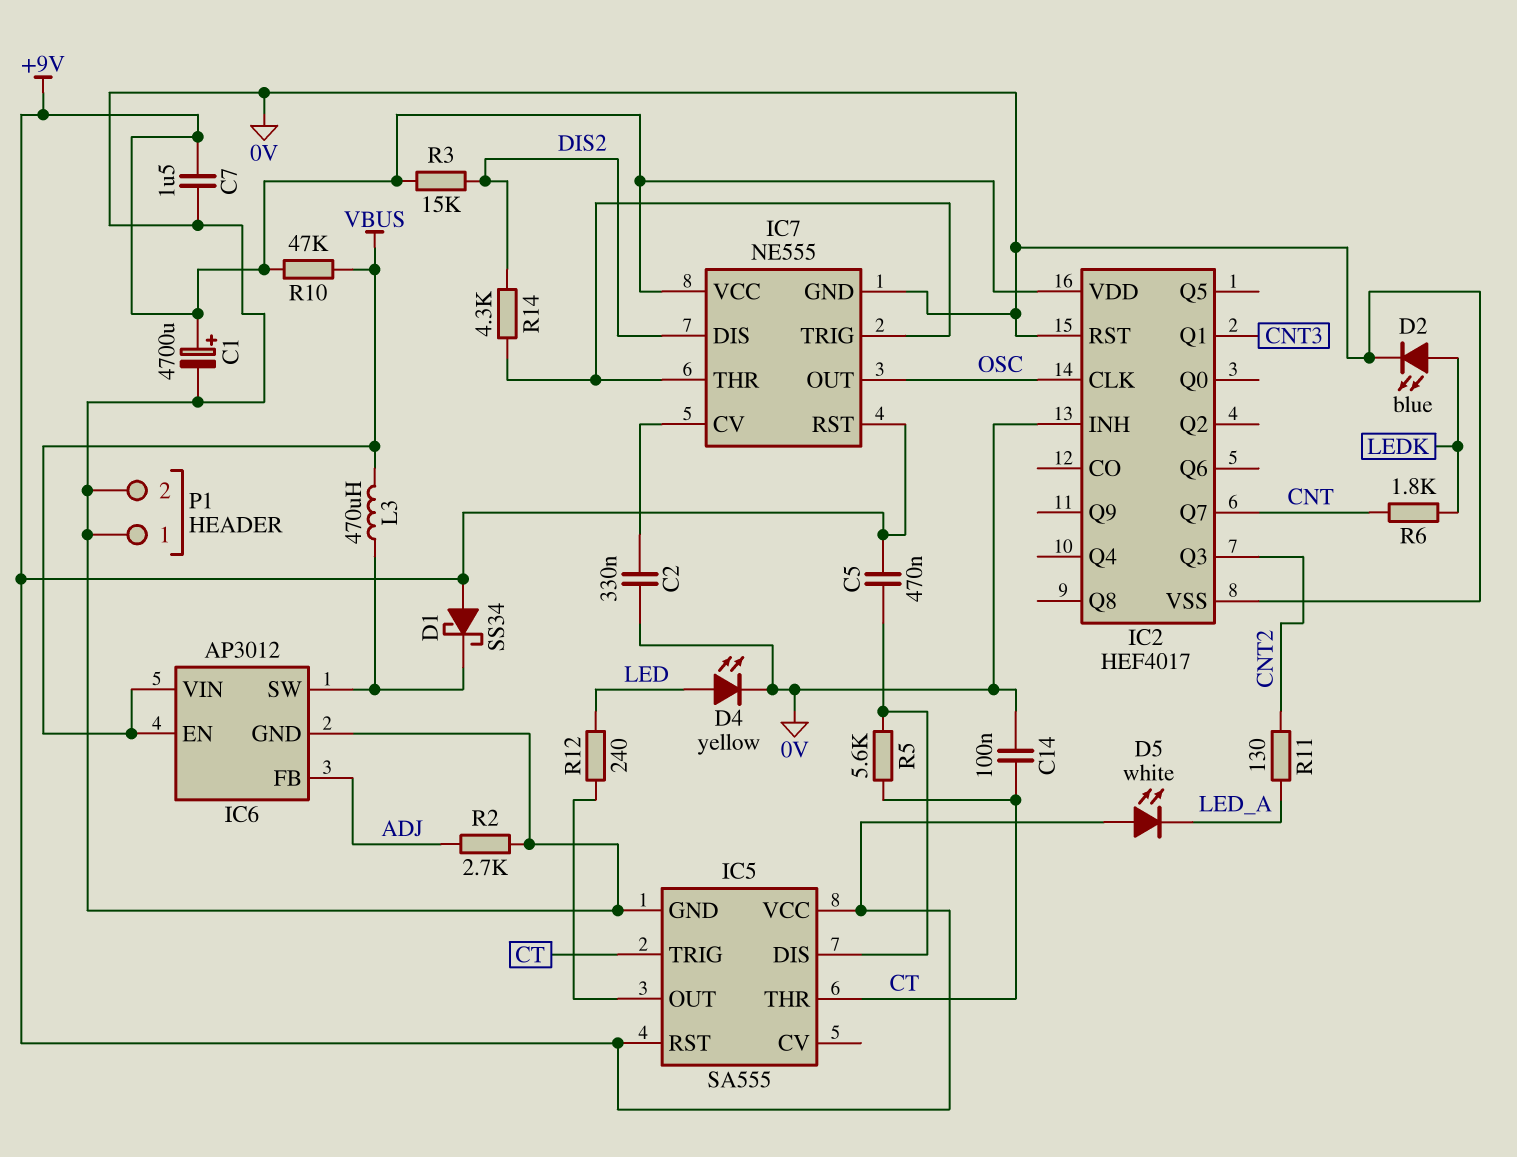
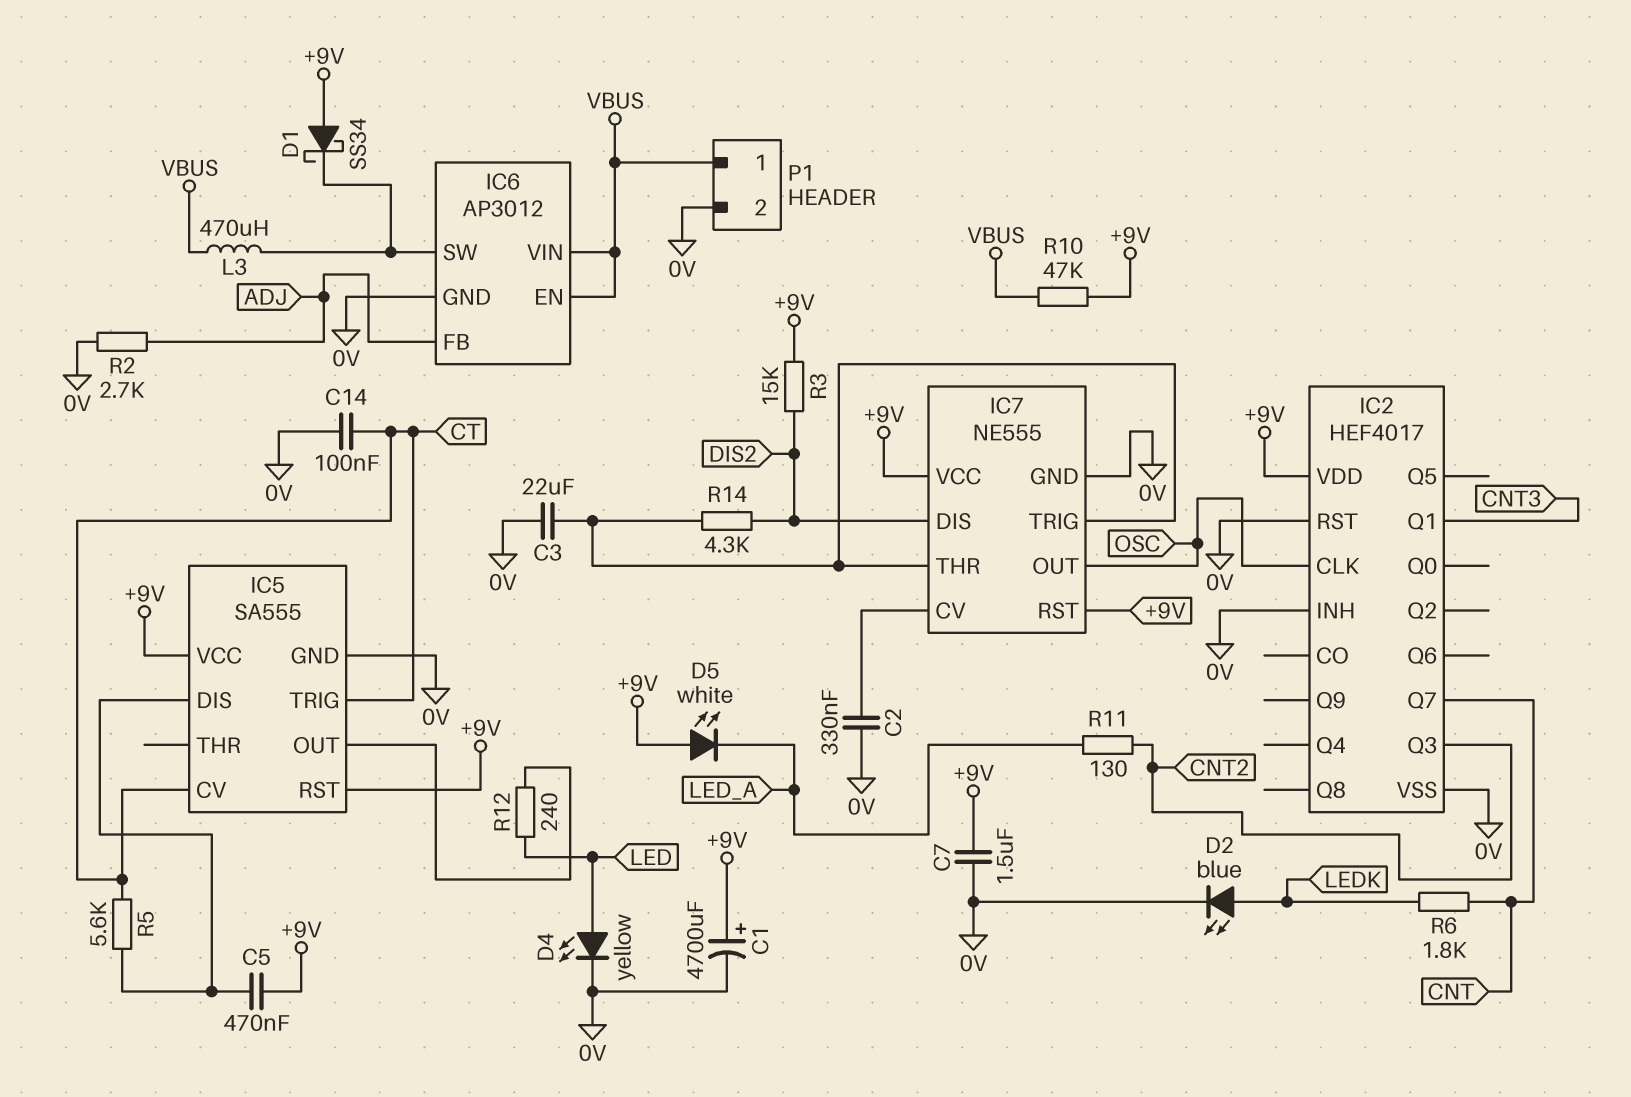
C3: none -> 22uF (0V, IC7/THR)
IC5 pin CV: none -> CT
IC5 pin THR: CT -> none
P1 pin 1: 0V -> VBUS

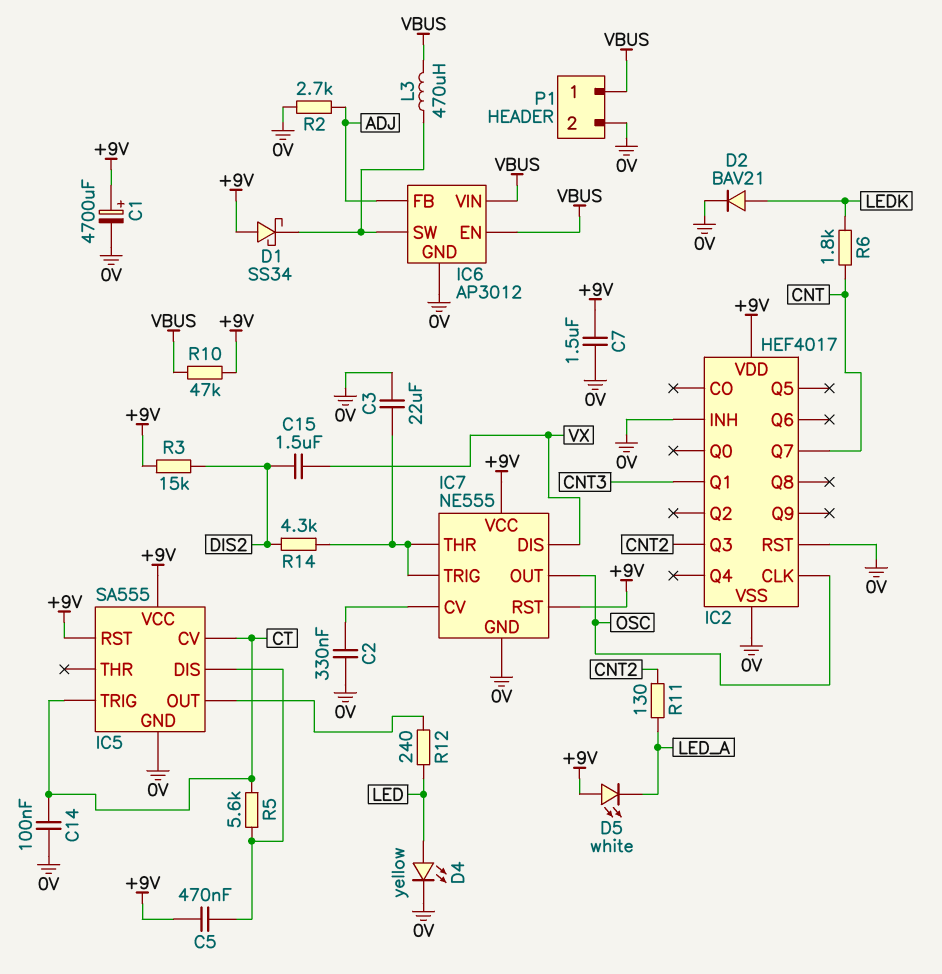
C15: none -> 1.5uF (DIS2, VX)
D2: LED blue (A LEDK, K 0V) -> diode BAV21 (A LEDK, K 0V)
IC7 pin DIS: DIS2 -> VX

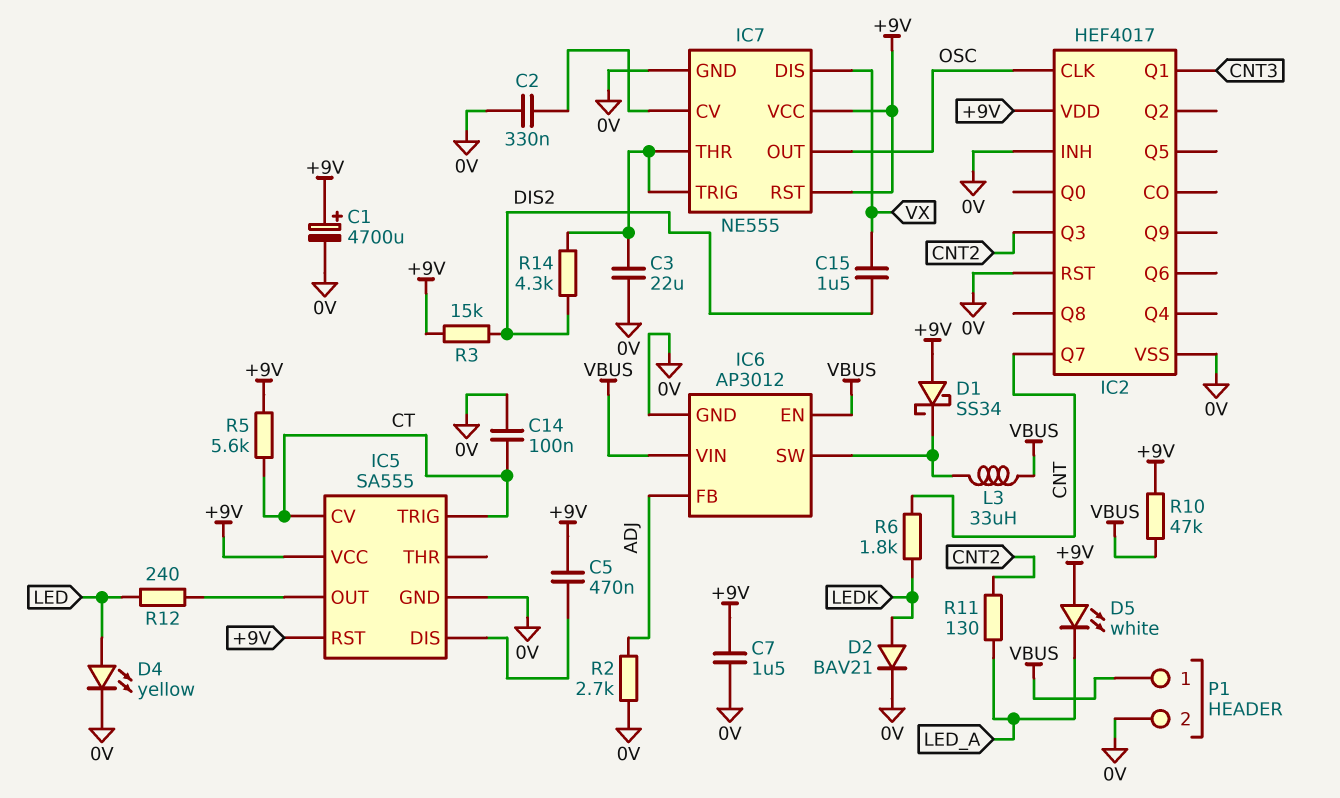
L3: 470uH (IC6/SW, VBUS) -> 33uH (IC6/SW, VBUS)
R5: 5.6k (CT, IC5/DIS) -> 5.6k (+9V, CT)

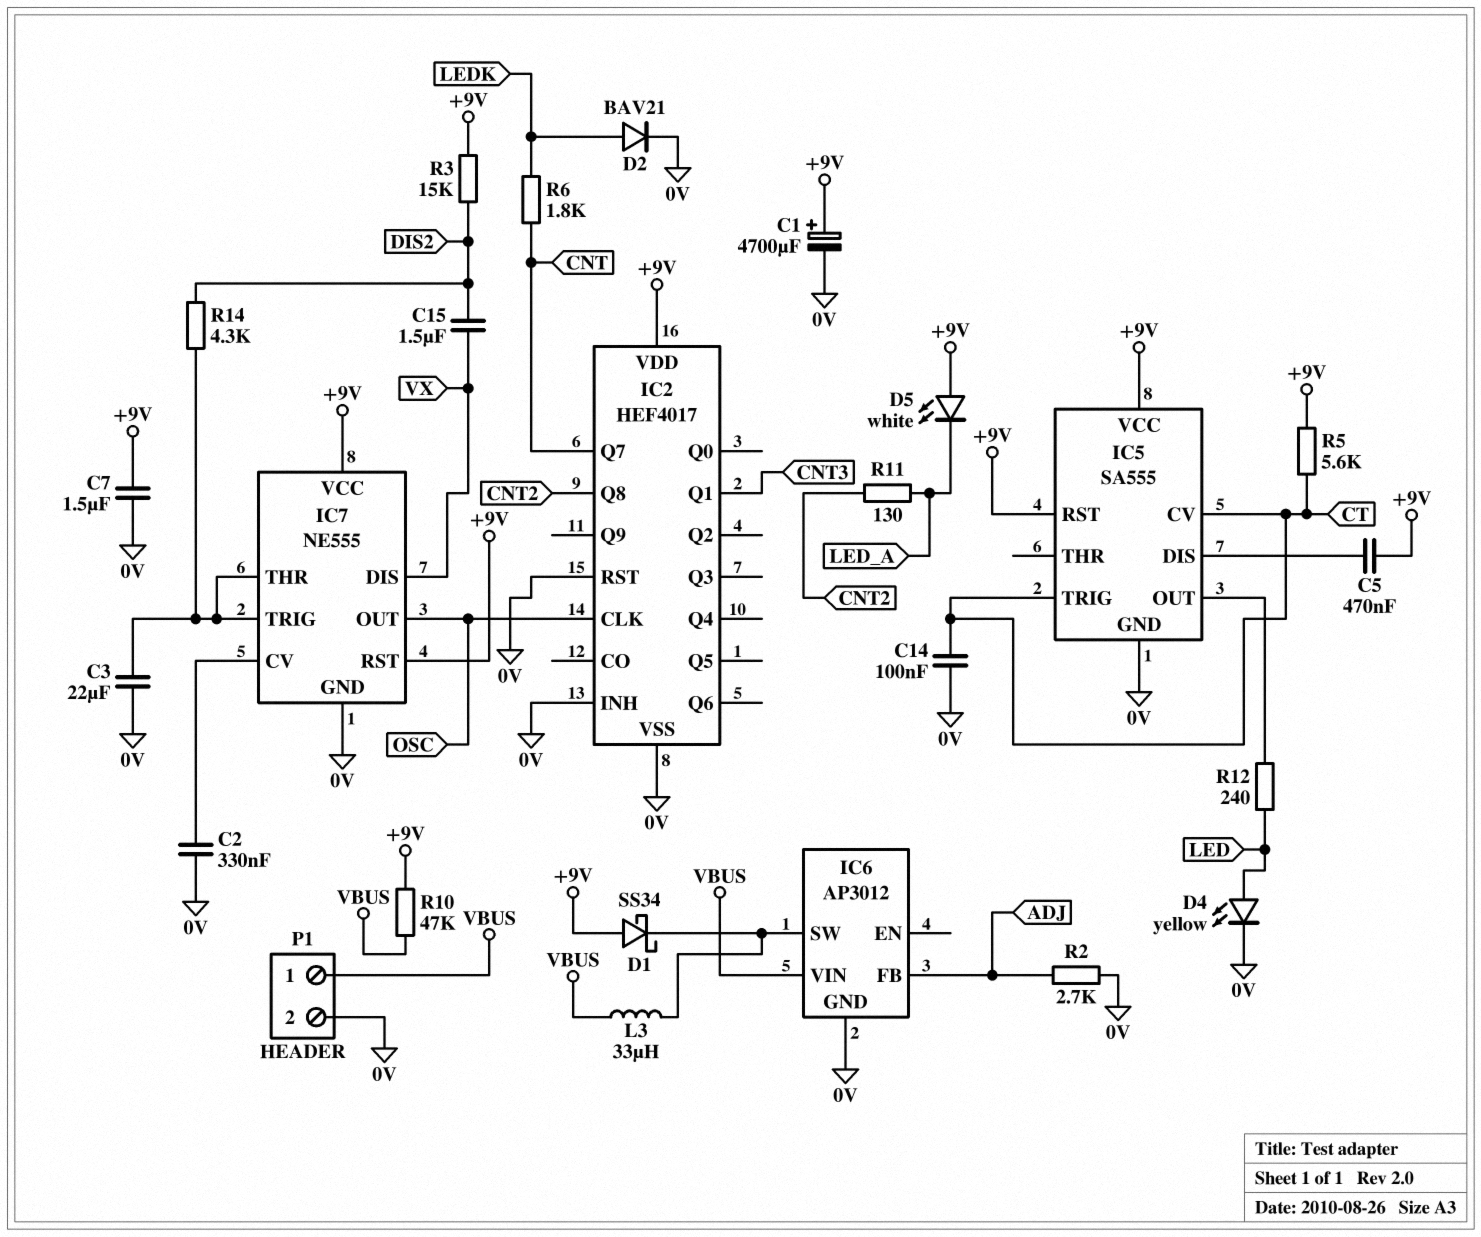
IC2 pin Q3: CNT2 -> none
IC2 pin Q8: none -> CNT2
IC6 pin EN: VBUS -> none

